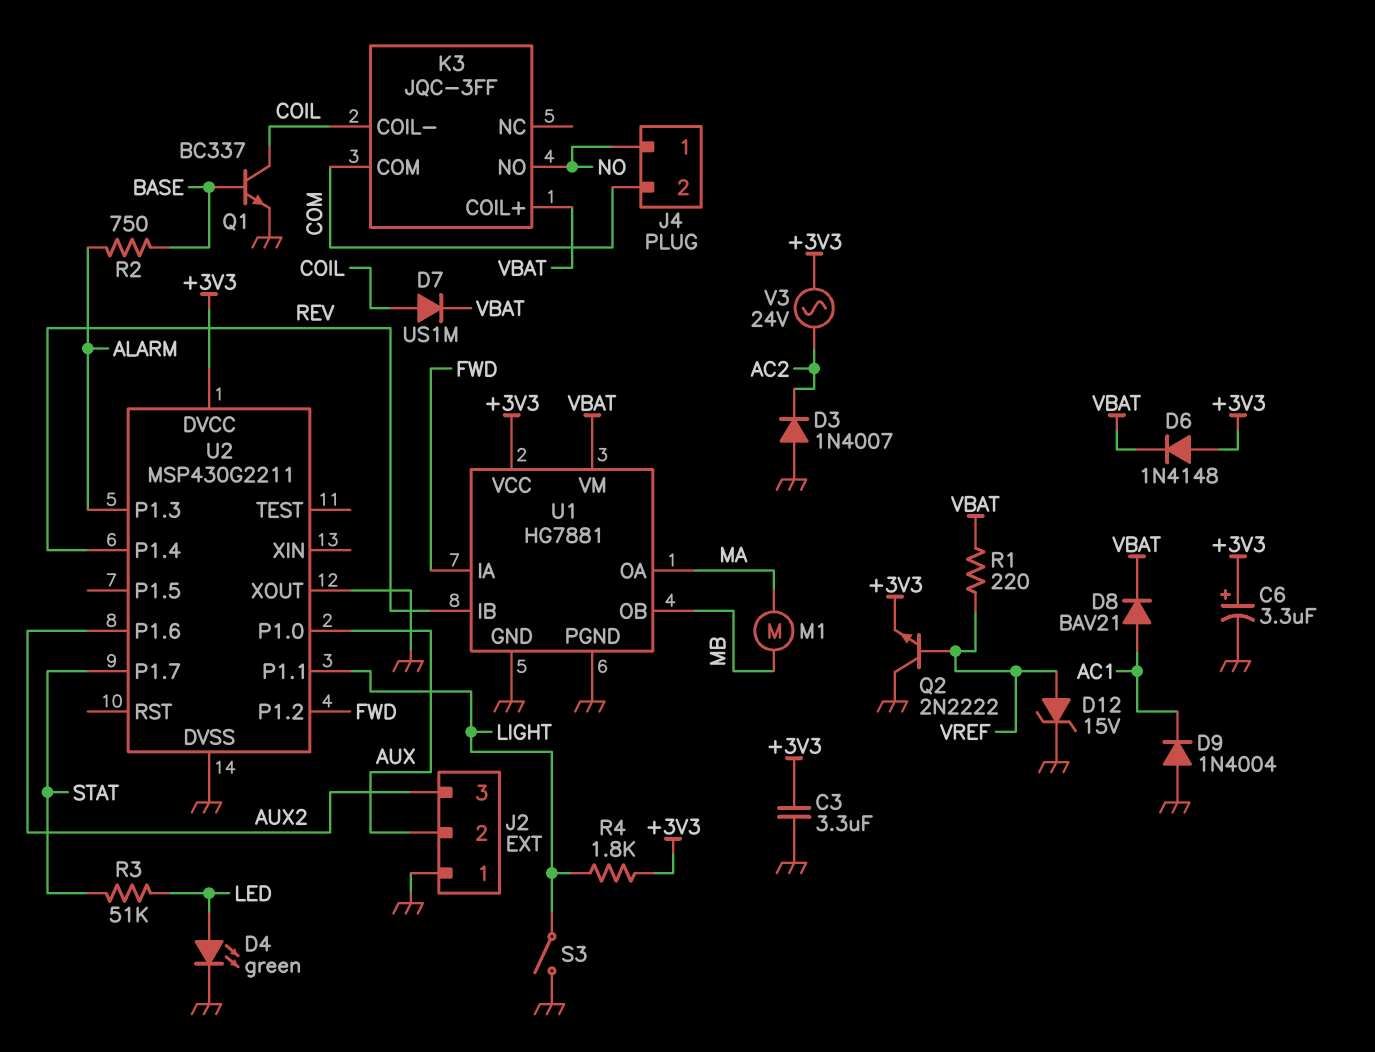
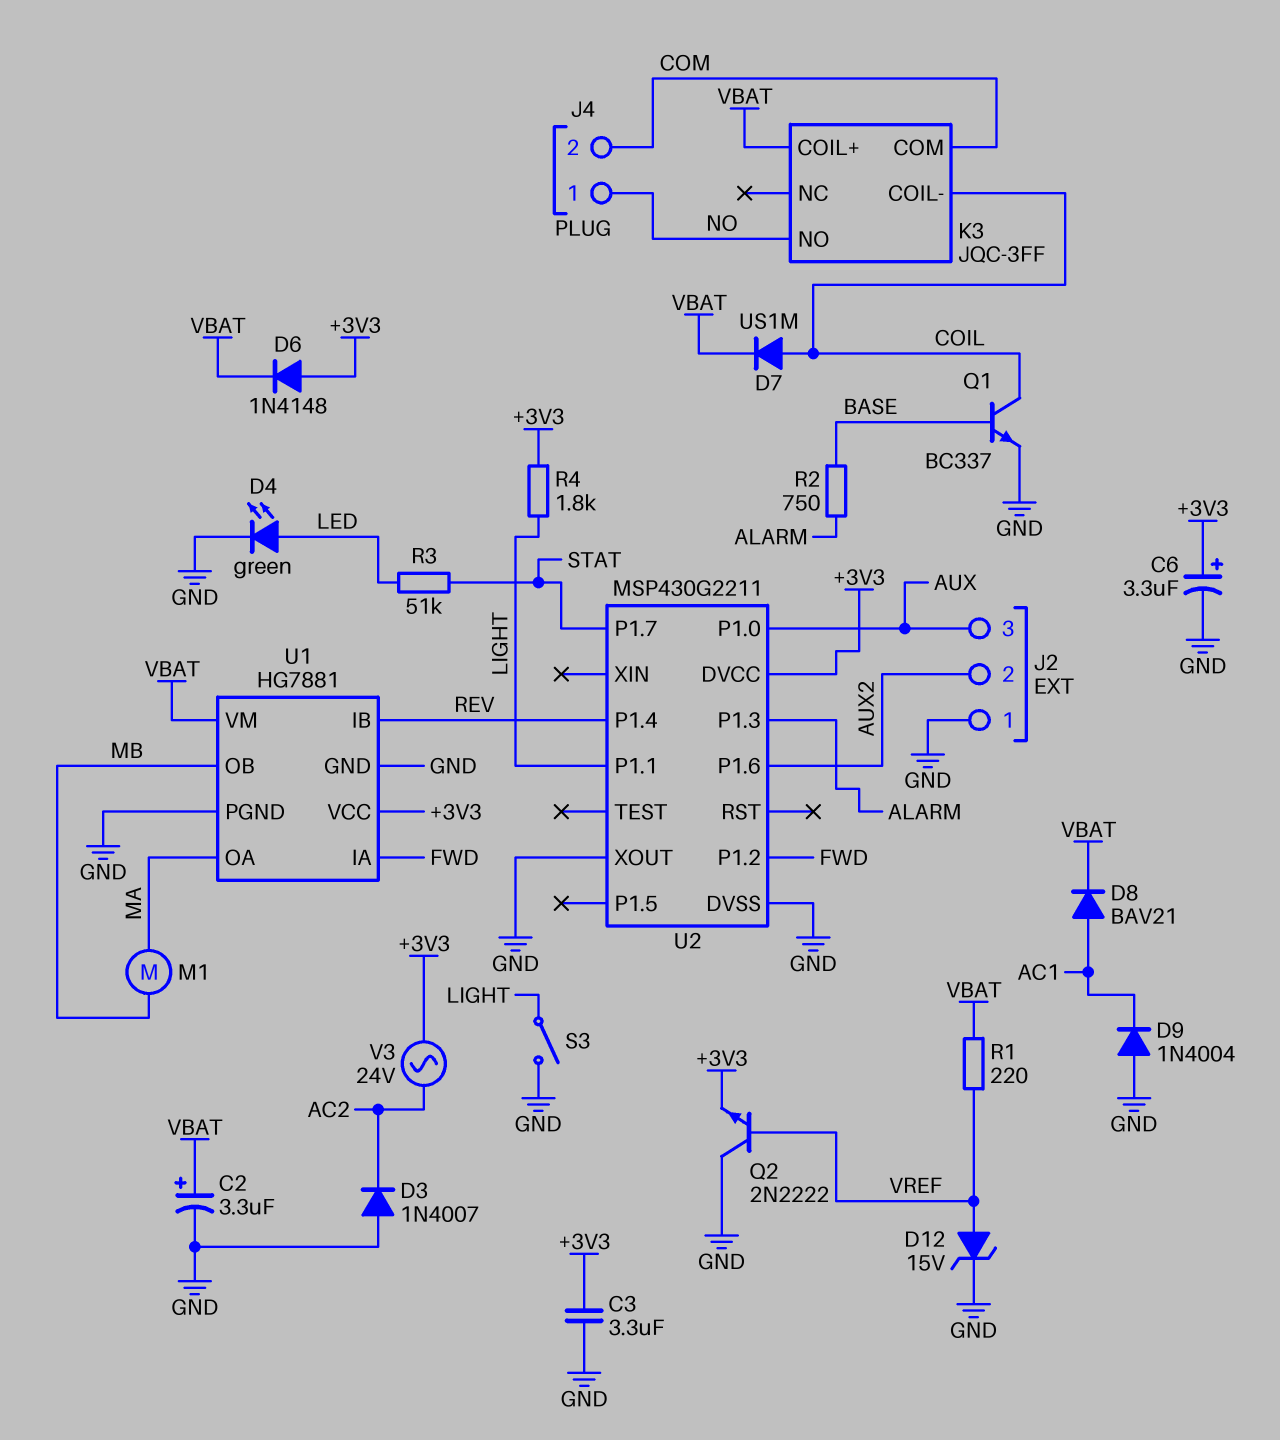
C2: none -> 3.3uF (plus VBAT, minus GND)
J2 pin 2: AUX -> AUX2
J2 pin 3: AUX2 -> AUX

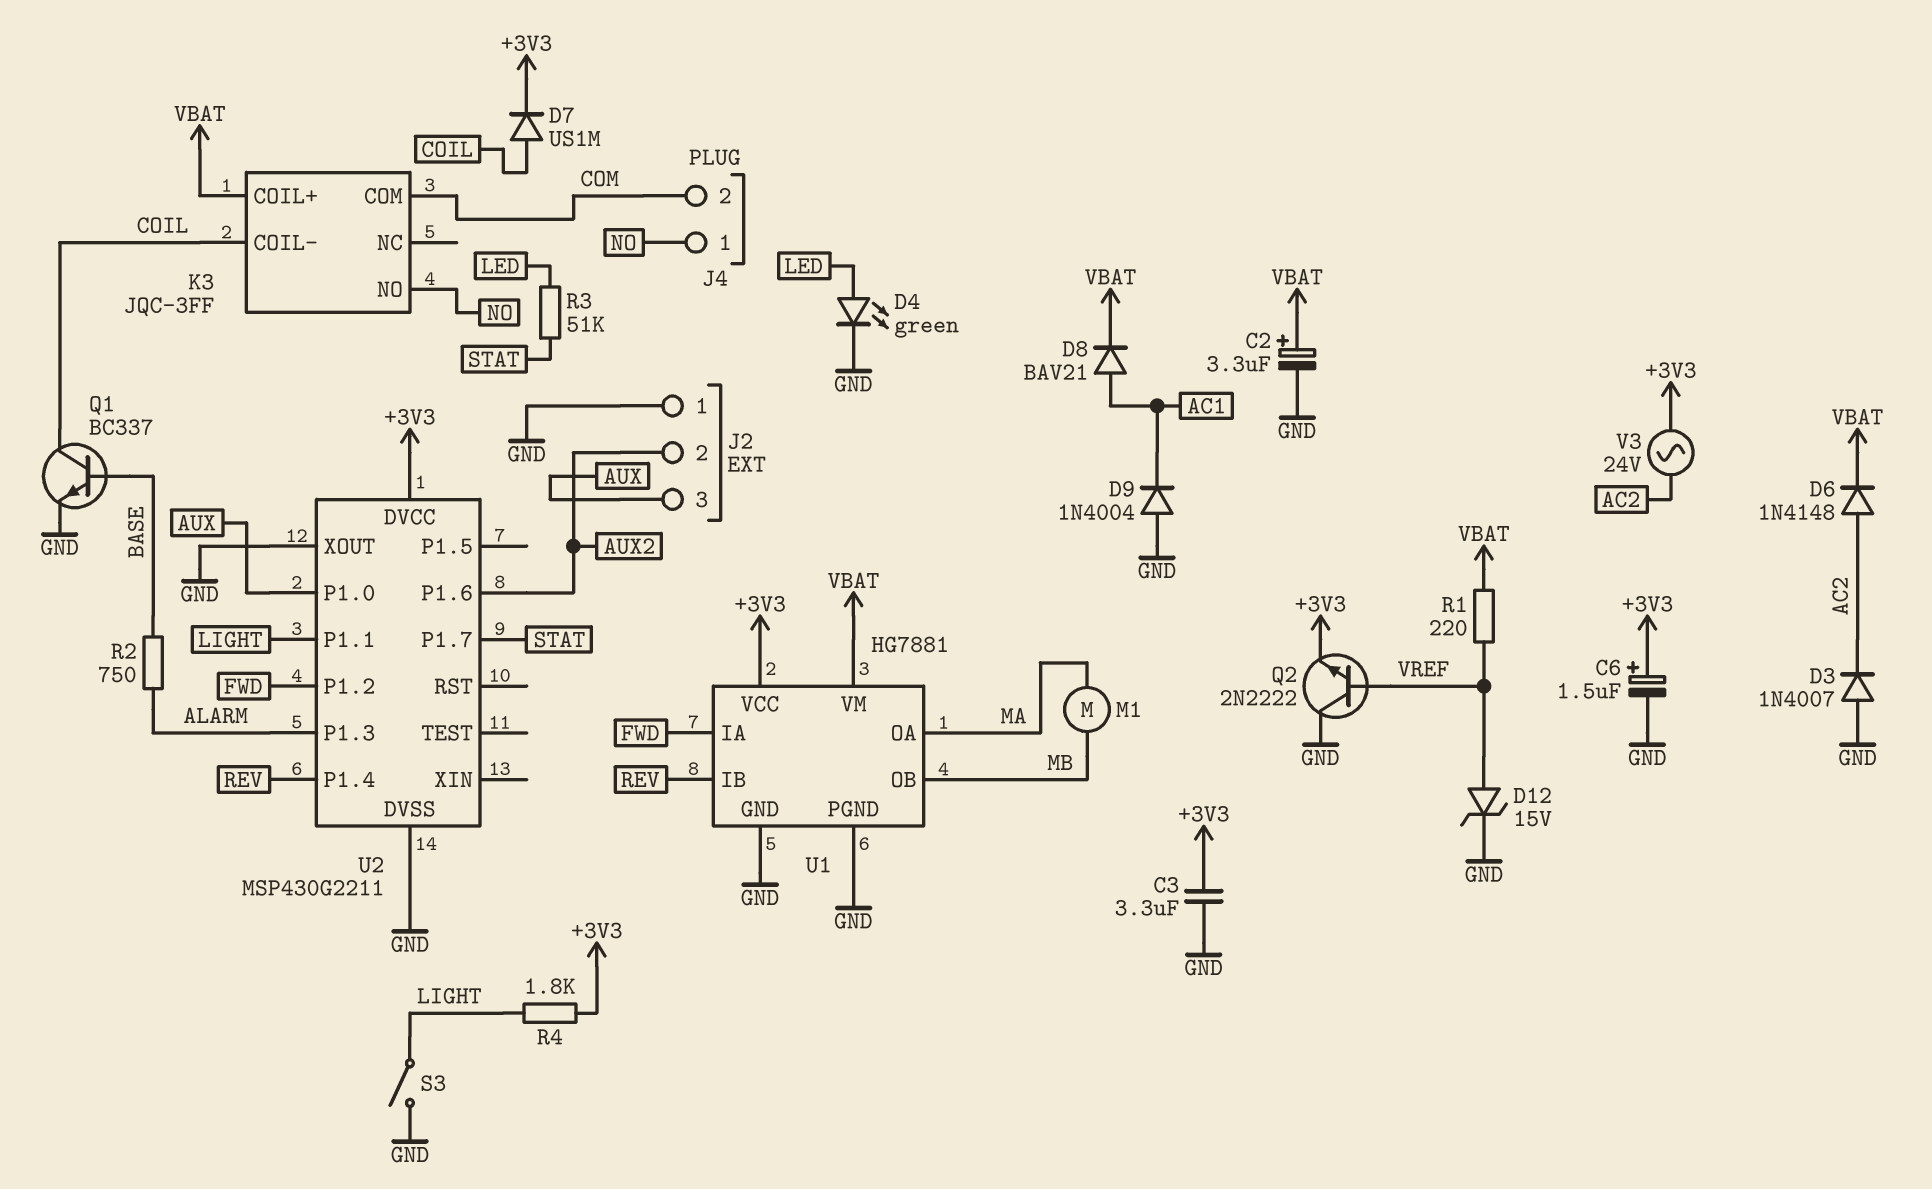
C6: 3.3uF (plus +3V3, minus GND) -> 1.5uF (plus +3V3, minus GND)
D6: diode 1N4148 (A +3V3, K VBAT) -> diode 1N4148 (A AC2, K VBAT)
D7: diode US1M (A COIL, K VBAT) -> diode US1M (A COIL, K +3V3)

